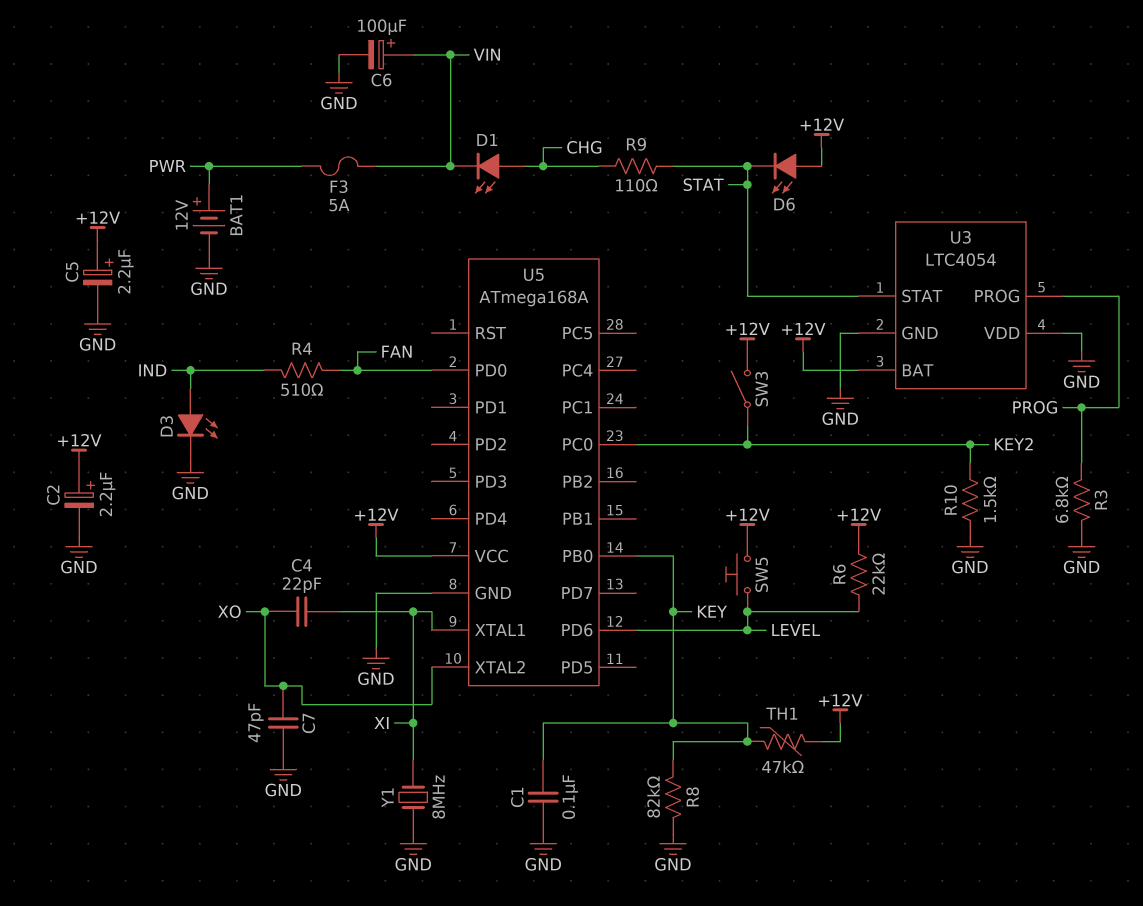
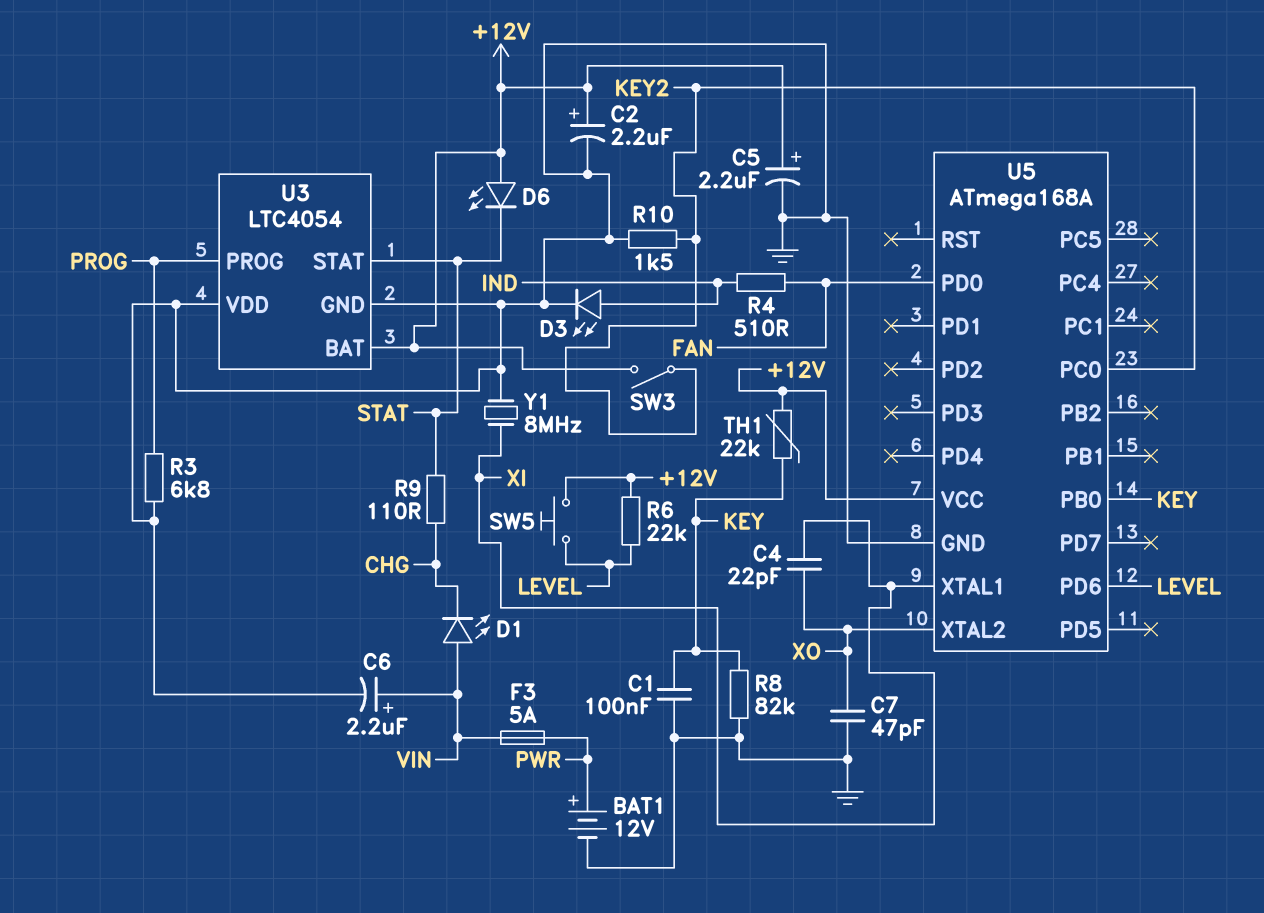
C6: 100uF (plus VIN, minus GND) -> 2.2uF (plus VIN, minus GND)
D1: LED (A CHG, K VIN) -> LED (A VIN, K CHG)
TH1: 47k (+12V, KEY) -> 22k (+12V, KEY)

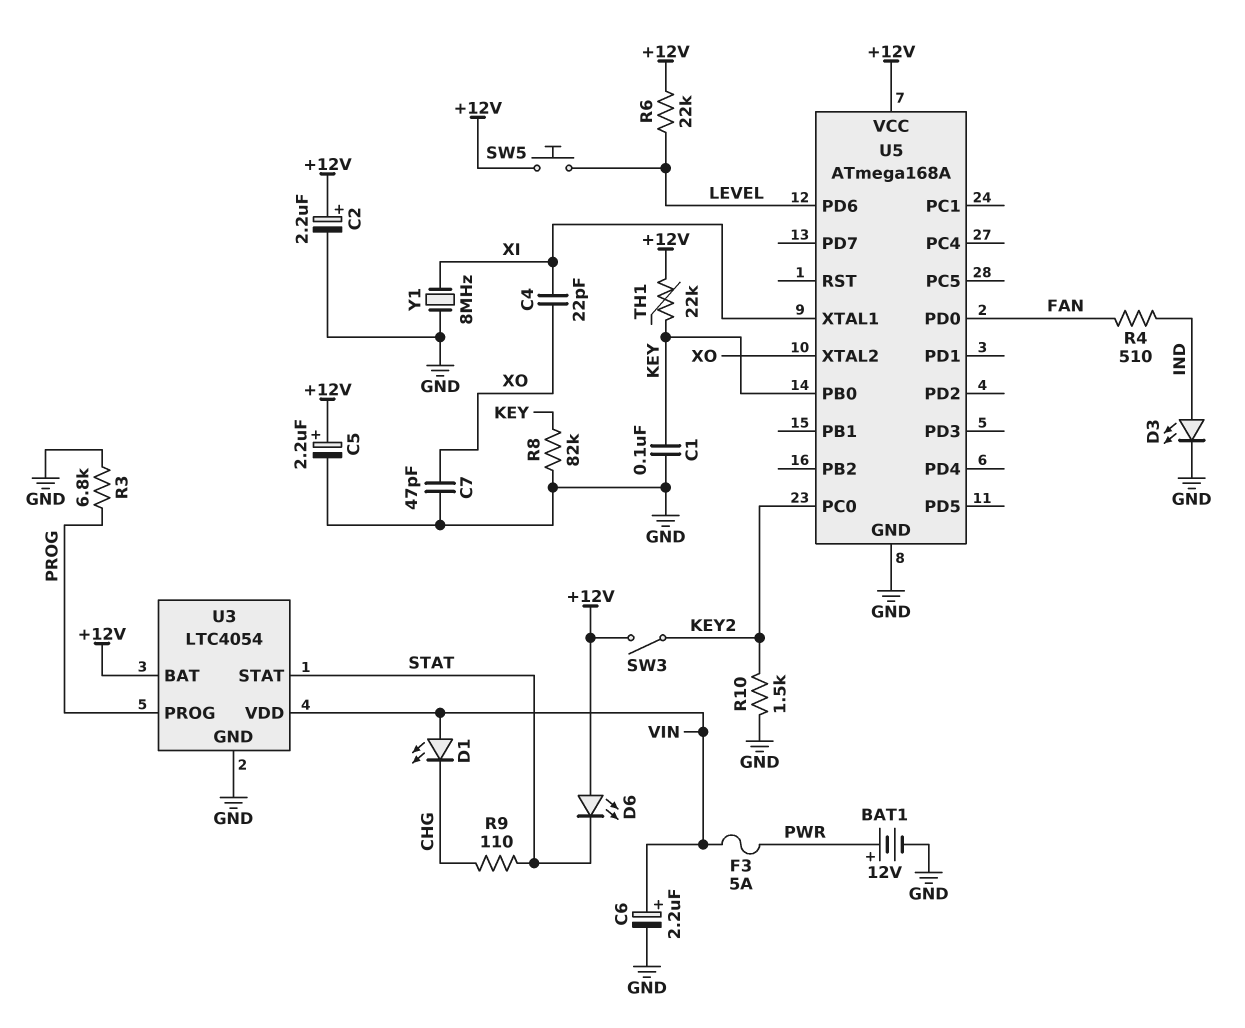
U3 pin VDD: GND -> VIN

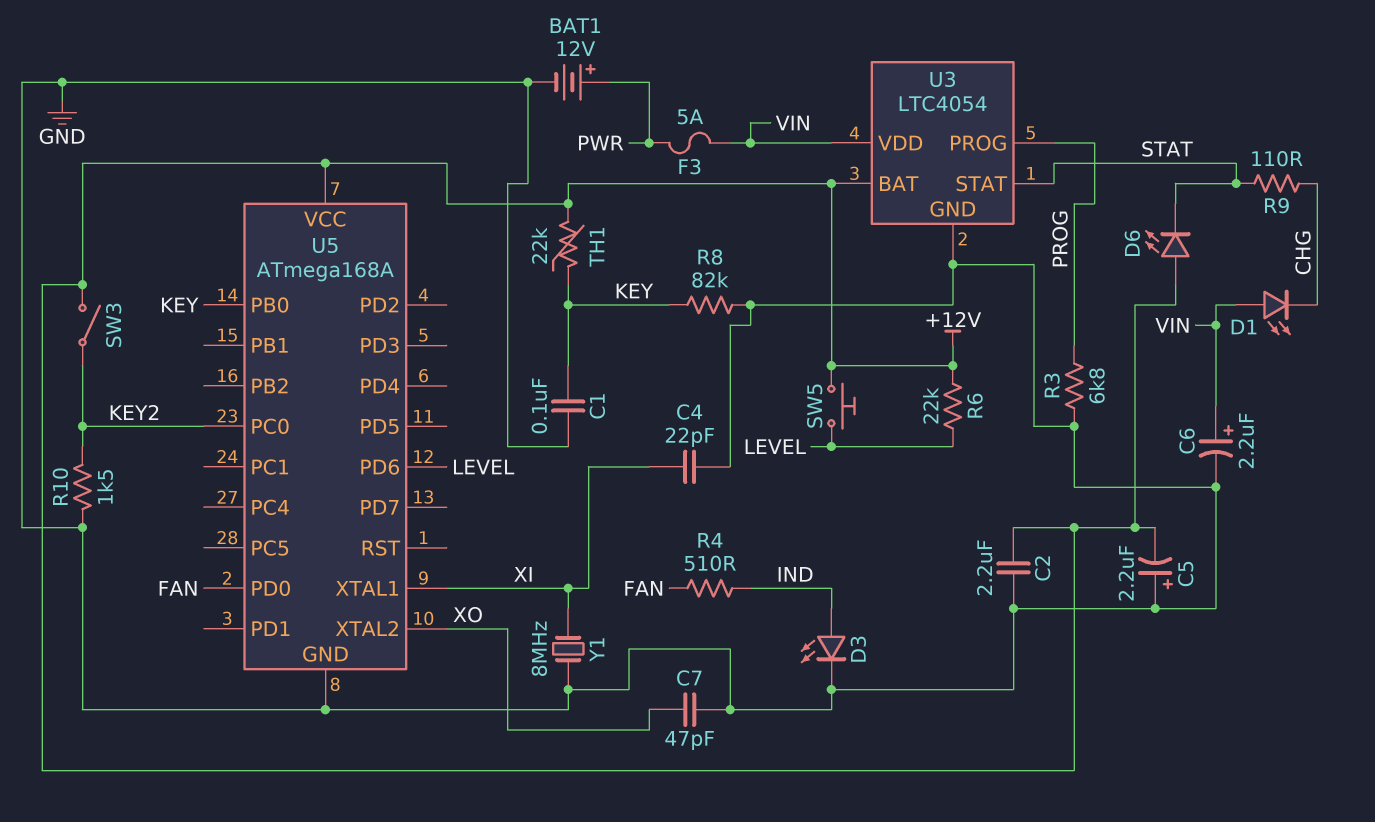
C2: 2.2uF (plus +12V, minus GND) -> 2.2uF (+12V, GND)
C4: 22pF (XI, XO) -> 22pF (GND, XI)
C5: 2.2uF (plus +12V, minus GND) -> 2.2uF (plus GND, minus +12V)

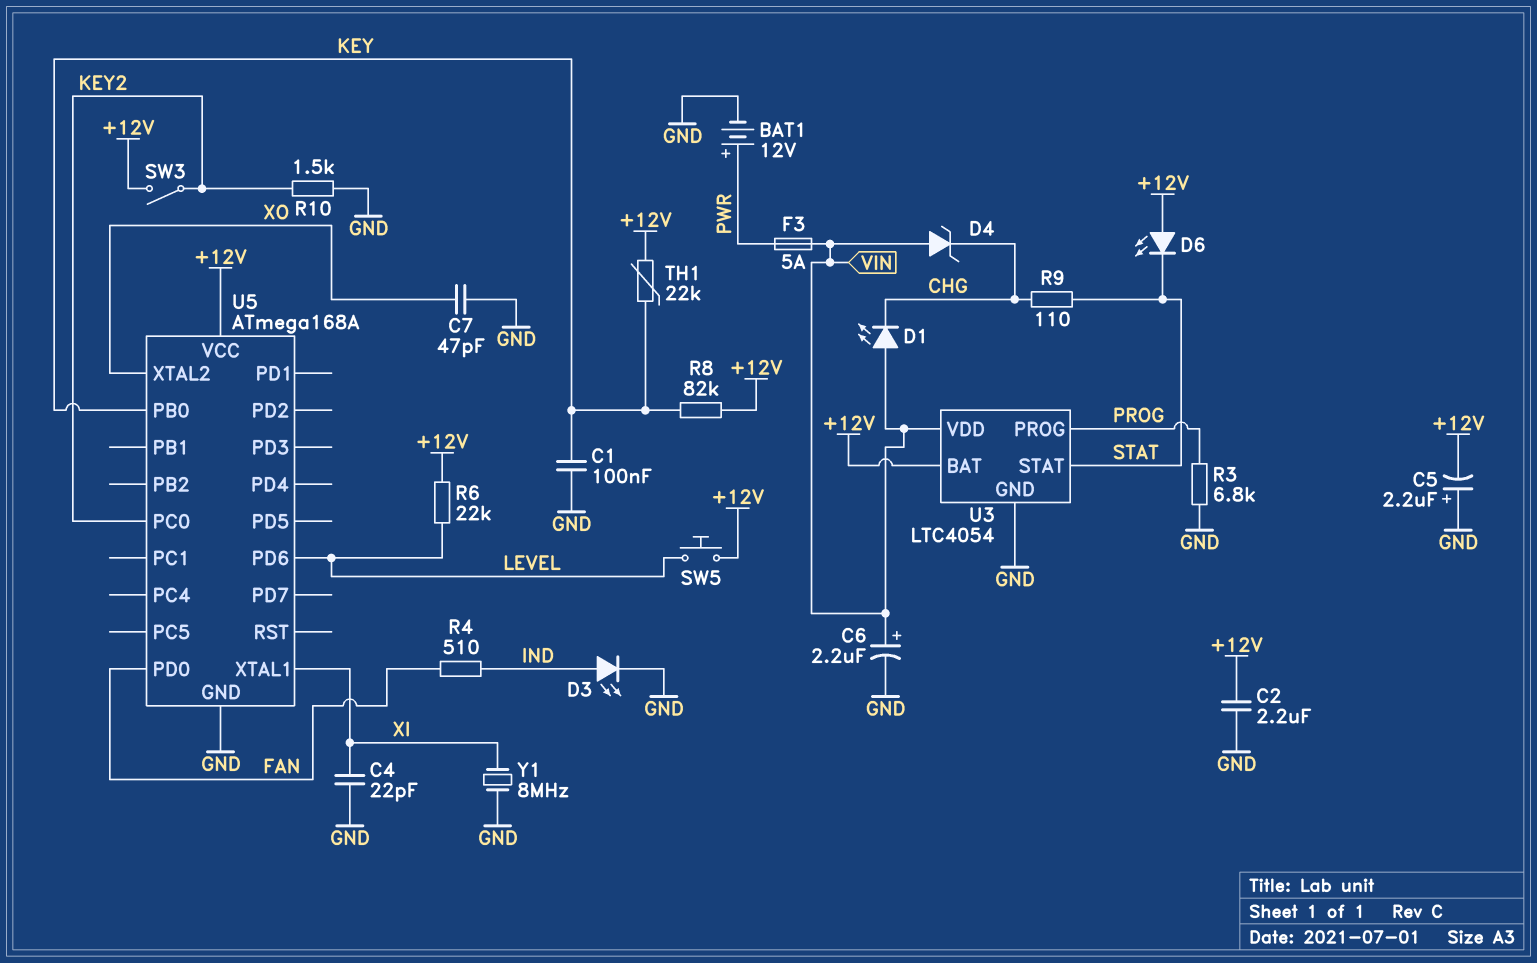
D4: none -> zener (A VIN, K CHG)
R8: 82k (GND, KEY) -> 82k (+12V, KEY)

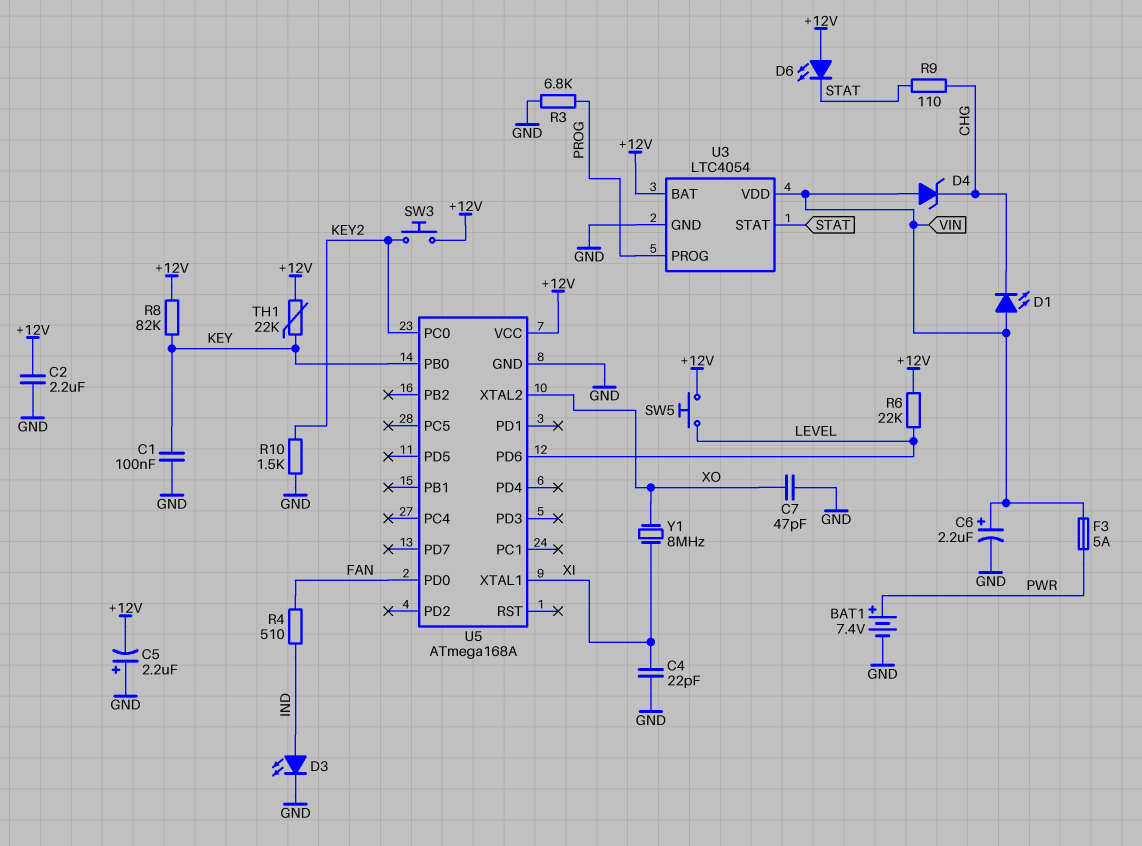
BAT1: 12V (plus PWR, minus GND) -> 7.4V (plus PWR, minus GND)
SW3: switch (+12V, KEY2) -> button (+12V, KEY2)
Y1: 8MHz (GND, XI) -> 8MHz (XI, XO)

